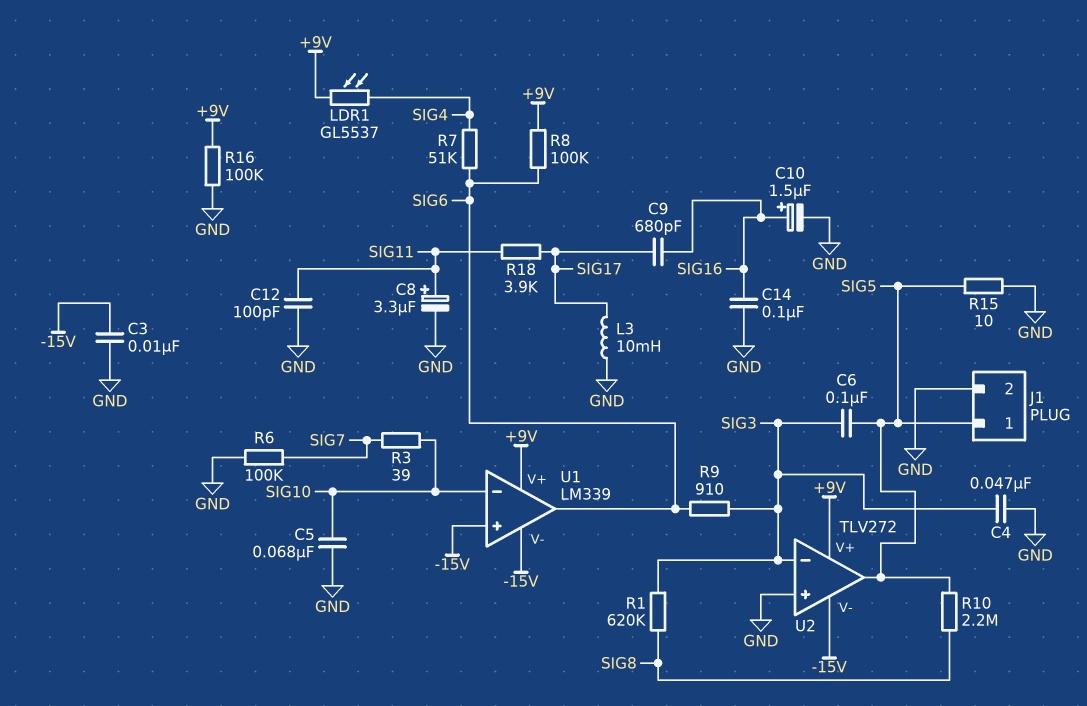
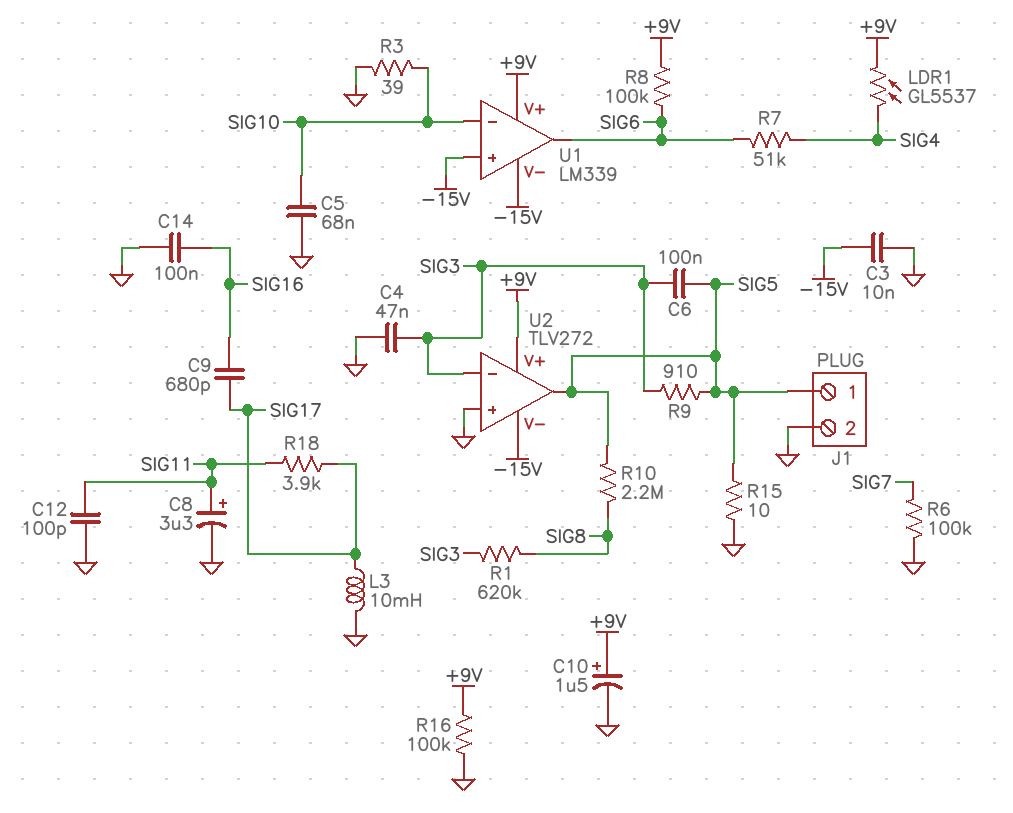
C10: 1.5uF (plus SIG16, minus GND) -> 1.5uF (plus +9V, minus GND)
R3: 39 (SIG7, SIG10) -> 39 (GND, SIG10)
R9: 910 (SIG3, SIG6) -> 910 (SIG3, SIG5)

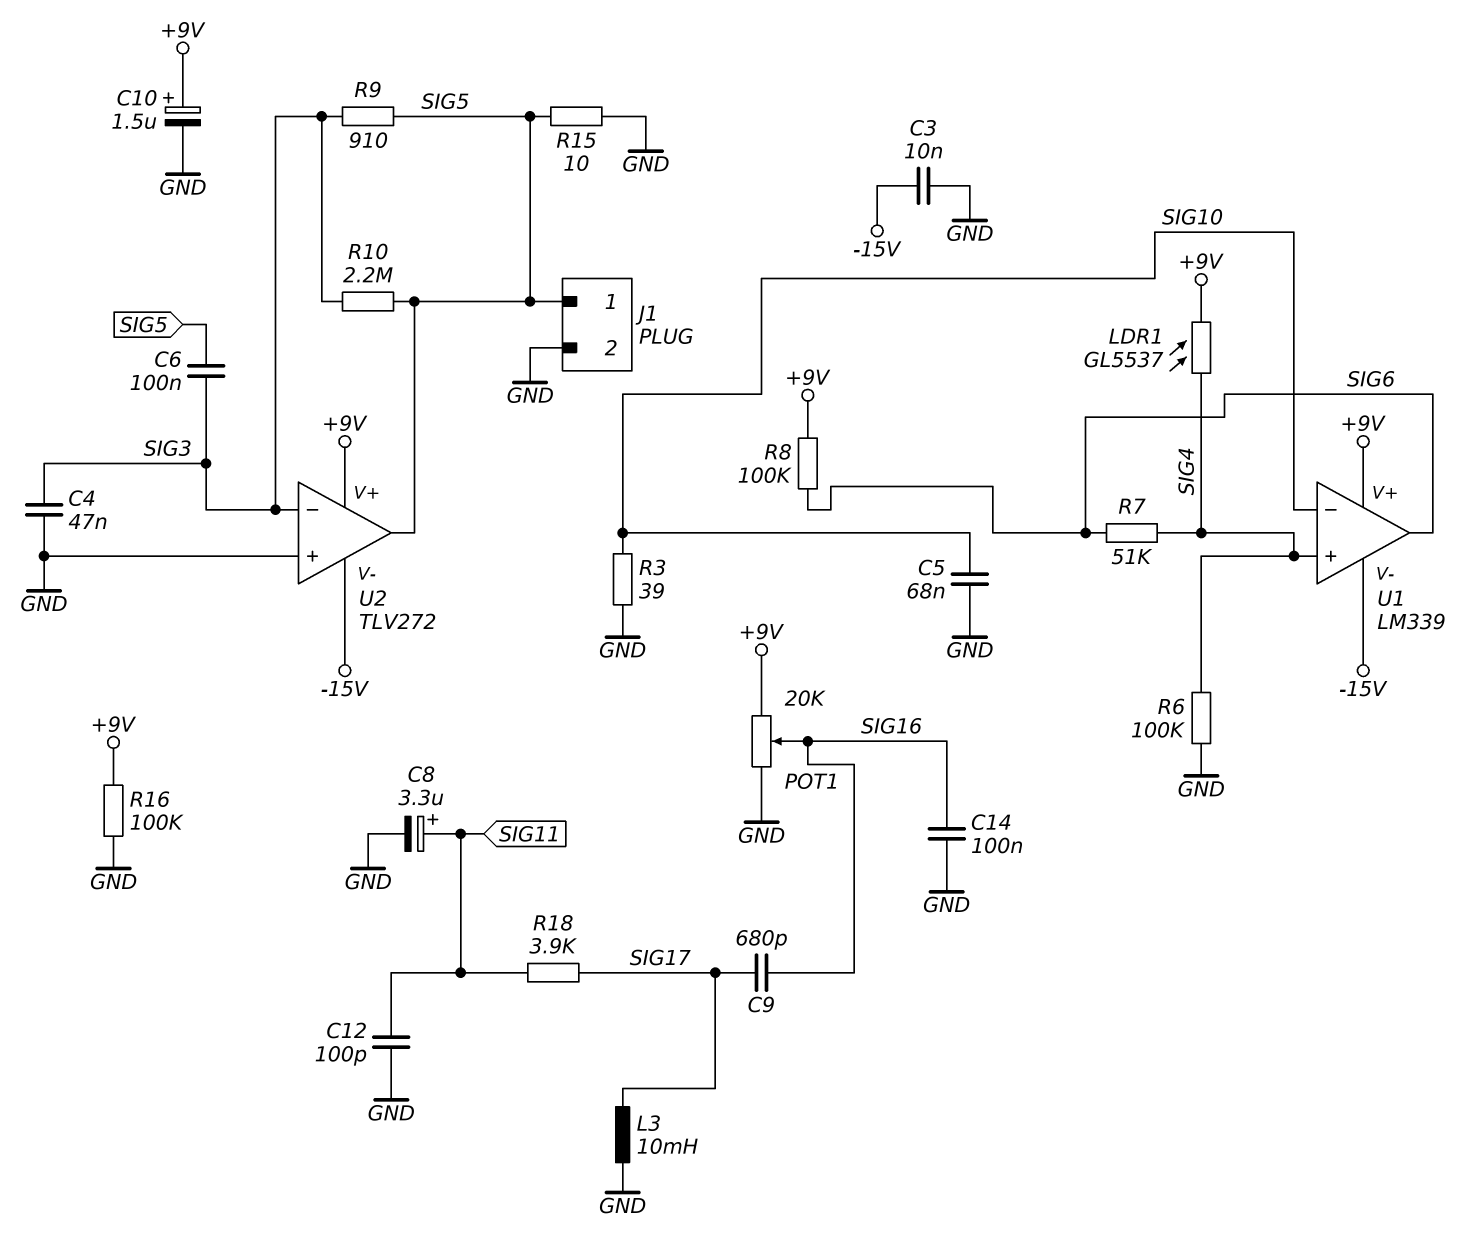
POT1: none -> 20k (+9V, GND, wiper SIG16)
R1: 620k (SIG3, SIG8) -> none
R6: 100k (GND, SIG7) -> 100k (GND, SIG4)
R10: 2.2M (SIG5, SIG8) -> 2.2M (SIG3, SIG5)
U1 pin in+: -15V -> SIG4

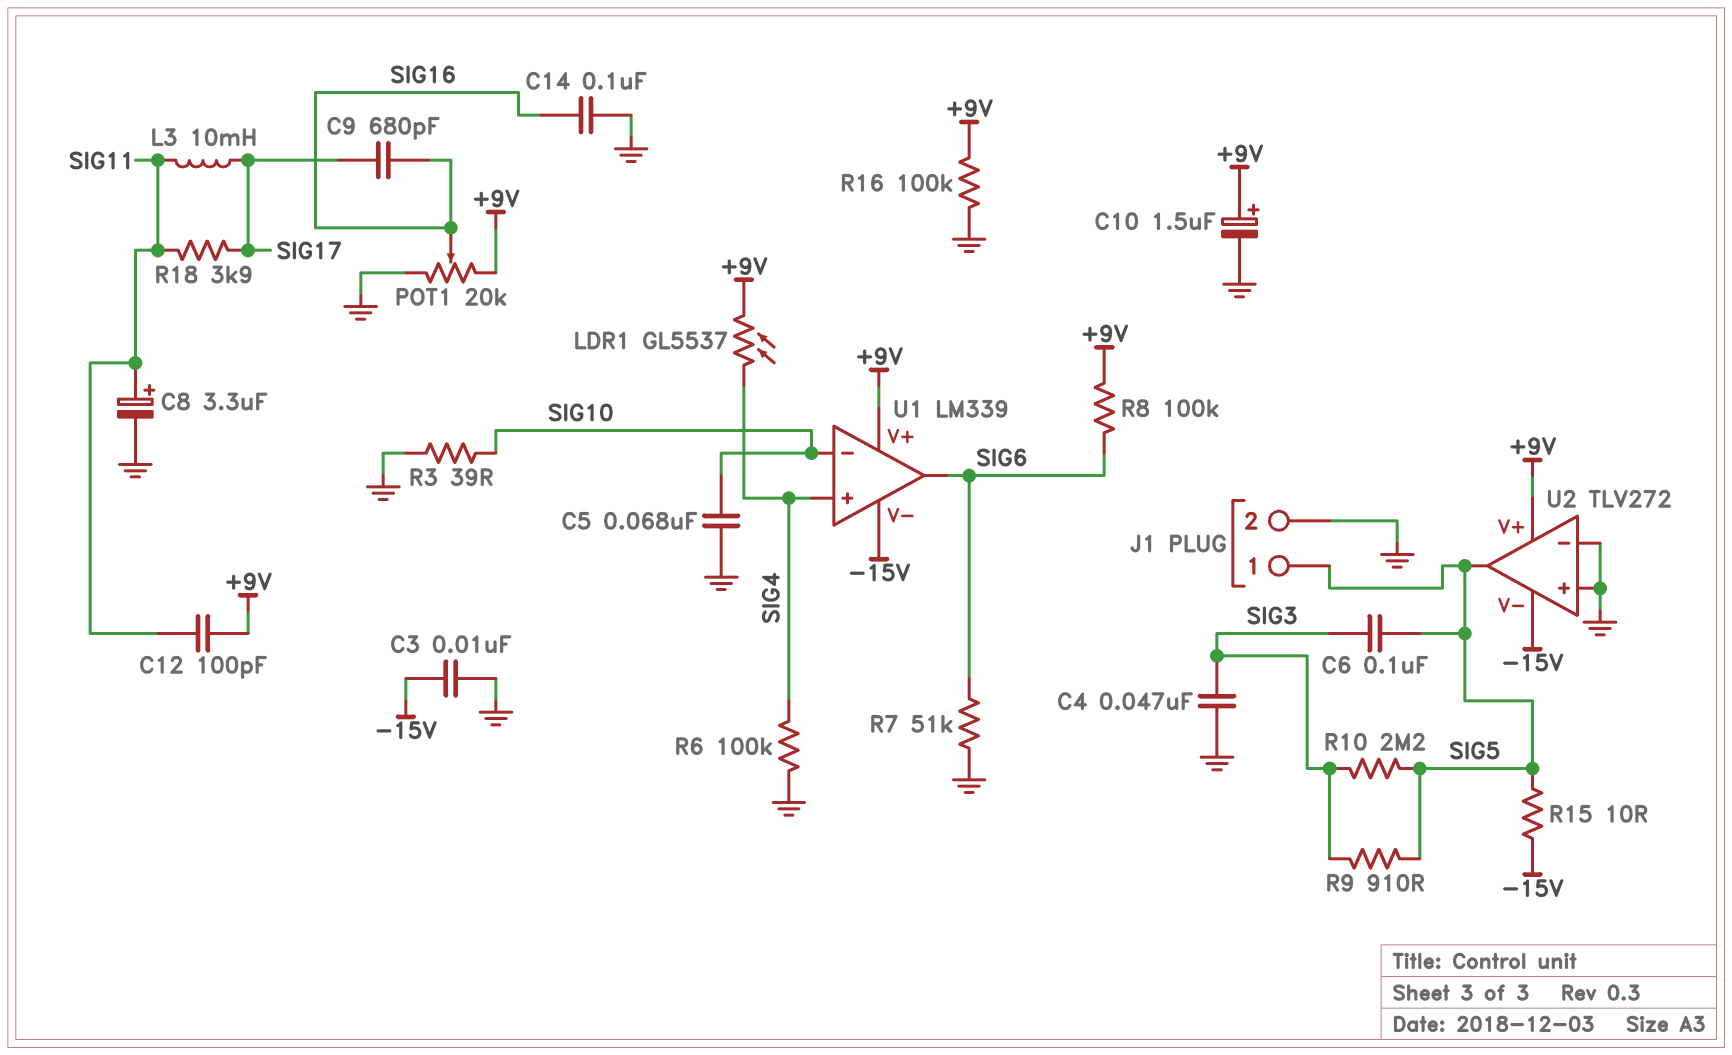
C12: 100pF (GND, SIG11) -> 100pF (+9V, SIG11)
L3: 10mH (GND, SIG17) -> 10mH (SIG11, SIG17)
R7: 51k (SIG4, SIG6) -> 51k (GND, SIG6)
R15: 10 (GND, SIG5) -> 10 (-15V, SIG5)
U2 pin in-: SIG3 -> GND

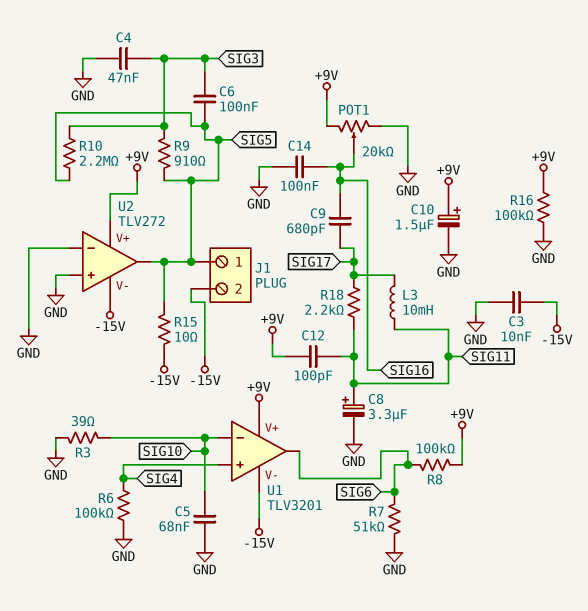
J1 pin 2: GND -> -15V
LDR1: GL5537 (+9V, SIG4) -> none
R18: 3.9k (SIG11, SIG17) -> 2.2k (SIG11, SIG17)
U1: LM339 -> TLV3201

